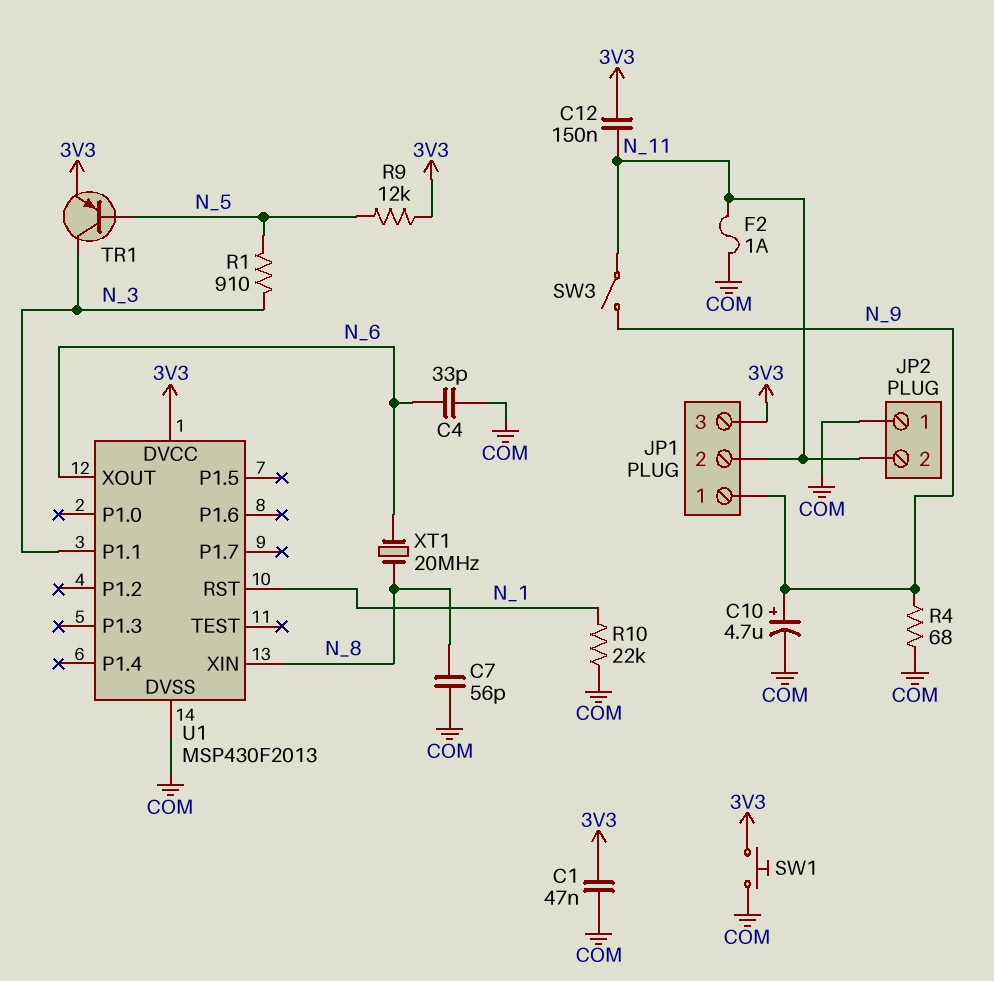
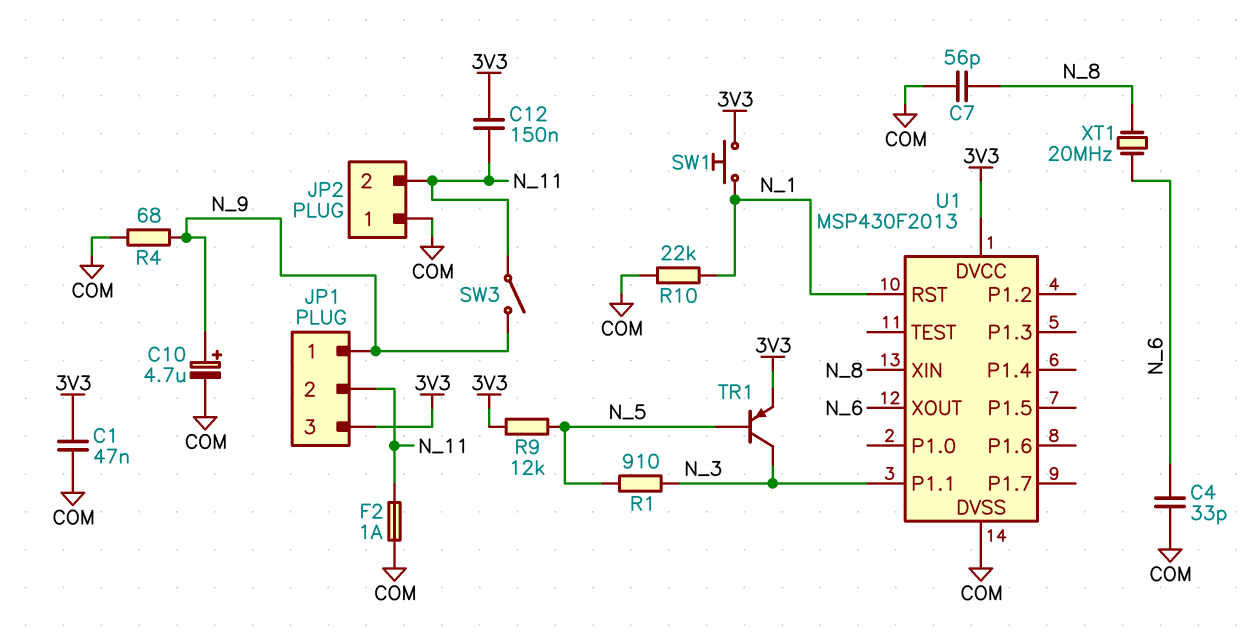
SW1: button (3V3, COM) -> button (3V3, N_1)

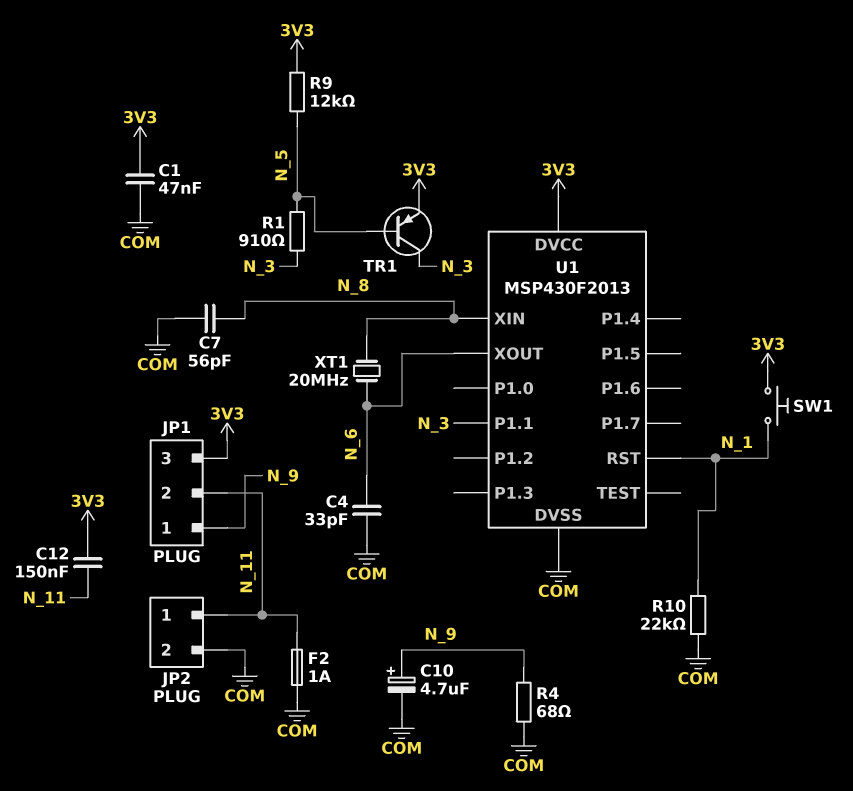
JP2 pin 1: COM -> N_11
JP2 pin 2: N_11 -> COM
SW3: switch (N_9, N_11) -> none

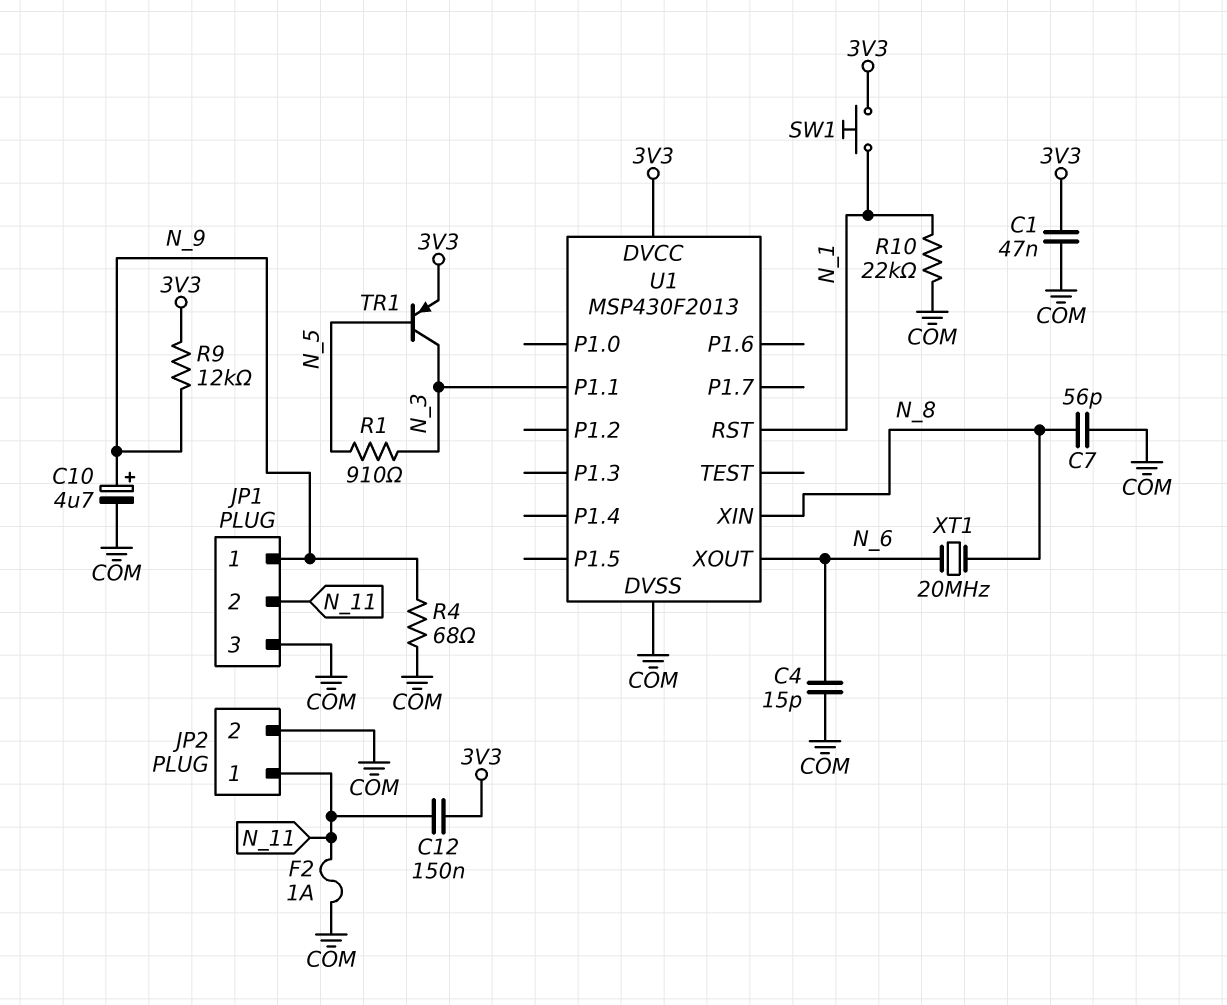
C4: 33pF (COM, N_6) -> 15pF (COM, N_6)
JP1 pin 3: 3V3 -> COM
R9: 12k (3V3, N_5) -> 12k (3V3, N_9)

